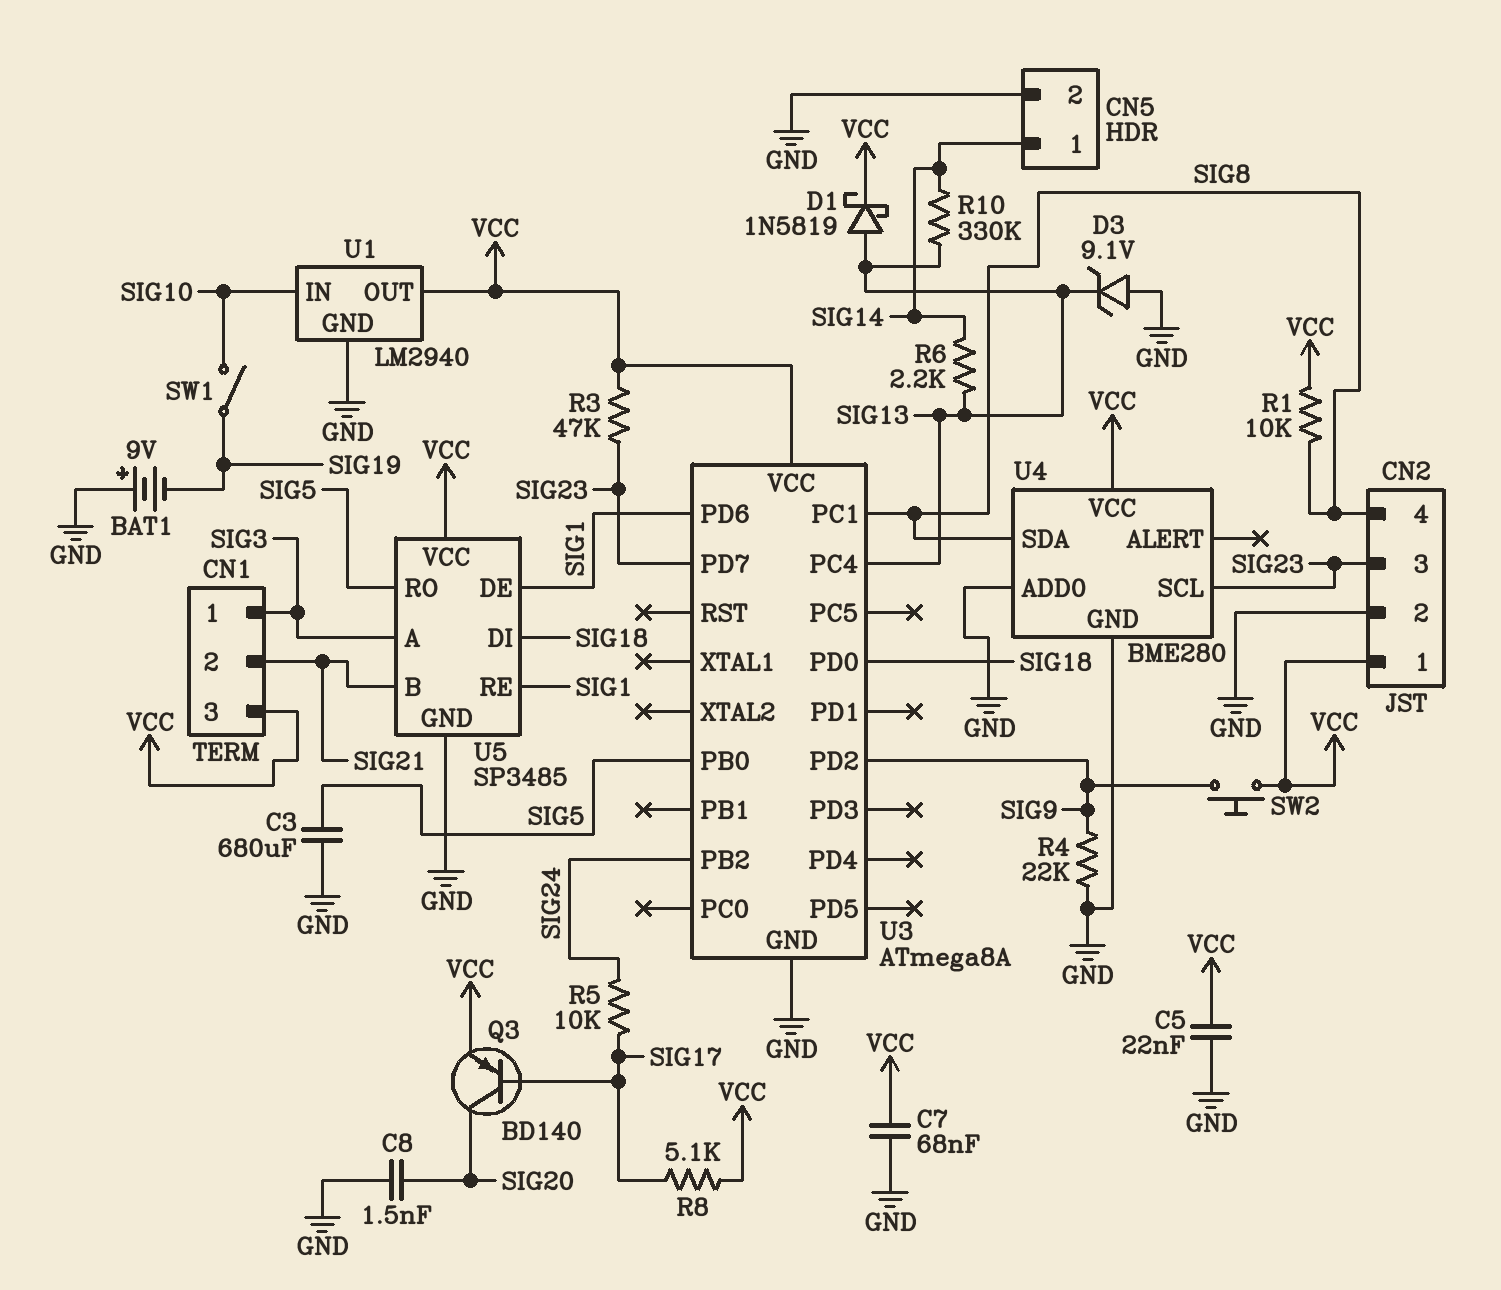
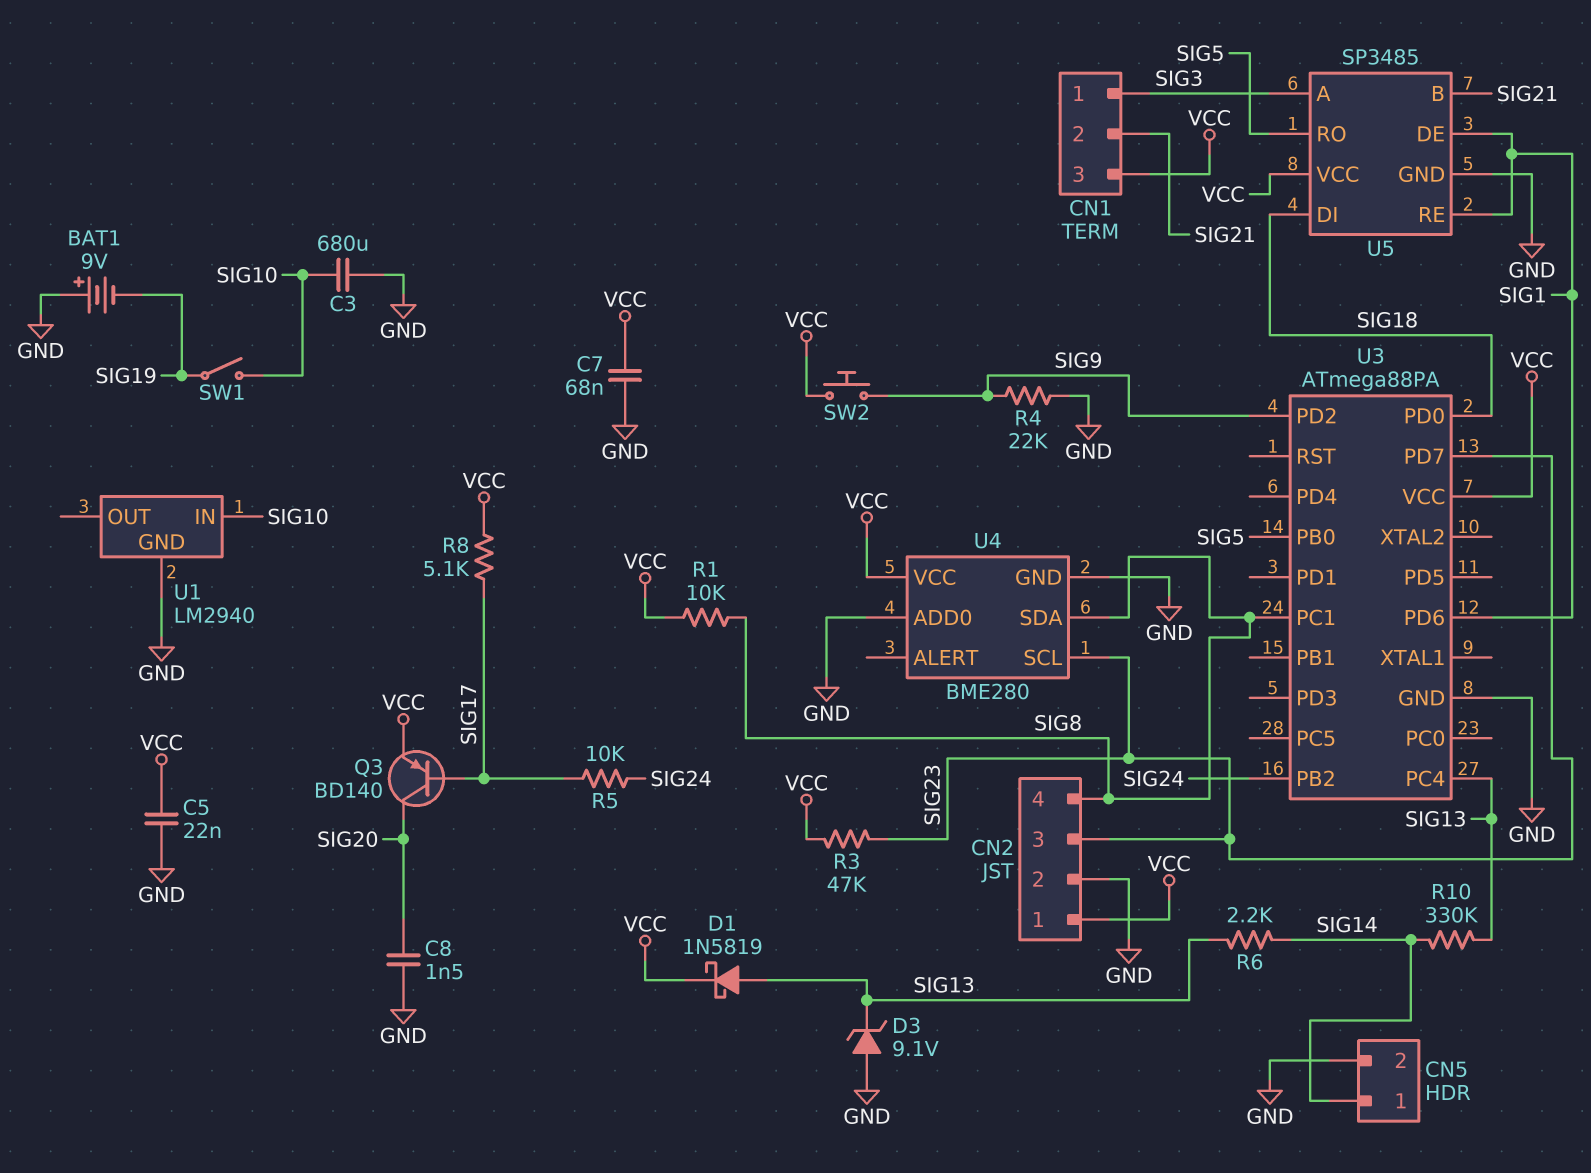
C3: 680uF (GND, SIG5) -> 680uF (GND, SIG10)
U1 pin OUT: VCC -> none
U3: ATmega8A -> ATmega88PA

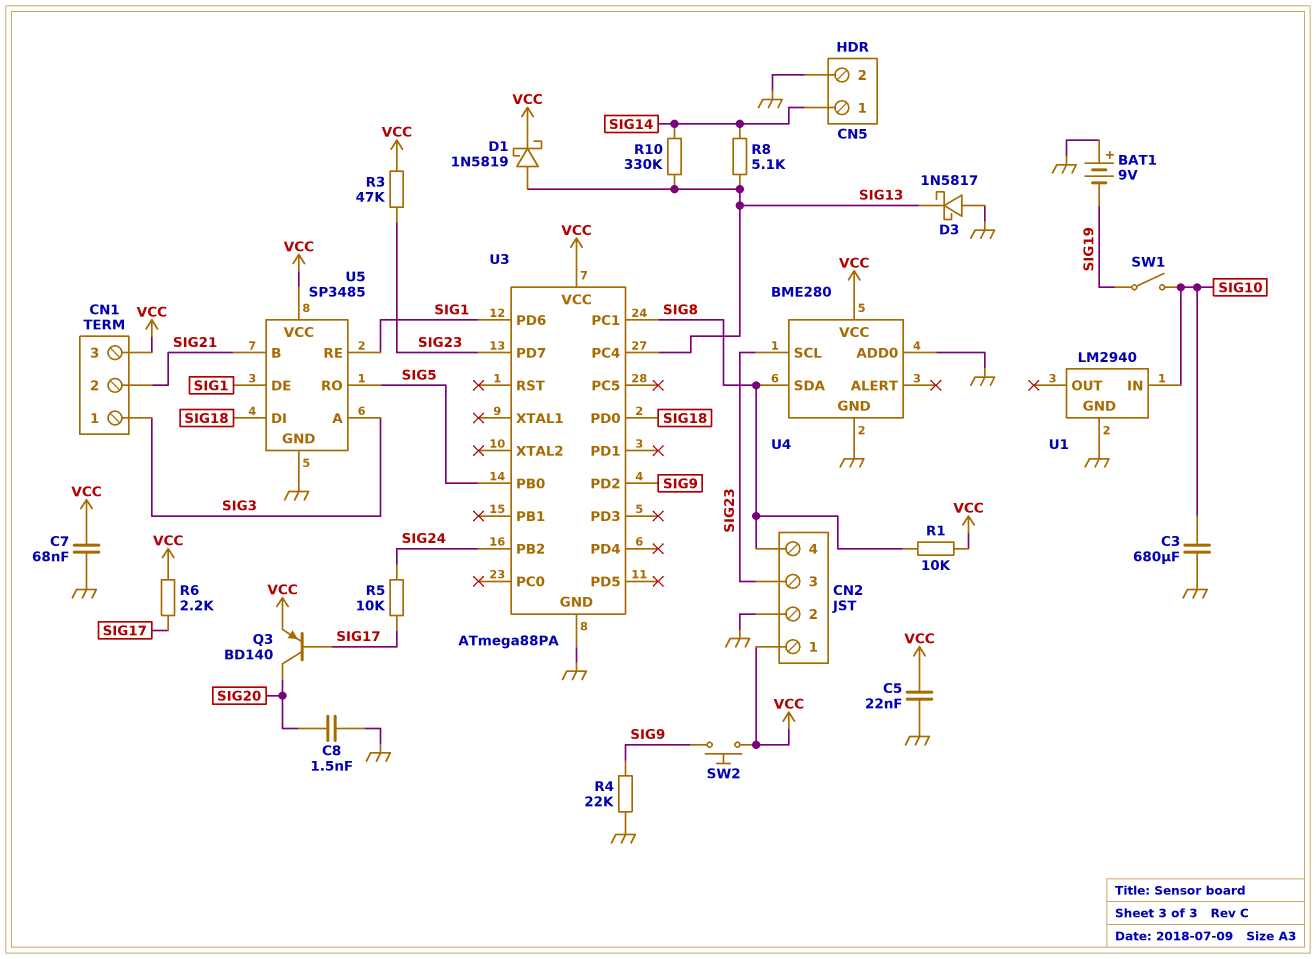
D3: zener 9.1V (A GND, K SIG13) -> schottky 1N5817 (A GND, K SIG13)
R6: 2.2k (SIG13, SIG14) -> 2.2k (SIG17, VCC)
R8: 5.1k (SIG17, VCC) -> 5.1k (SIG13, SIG14)

